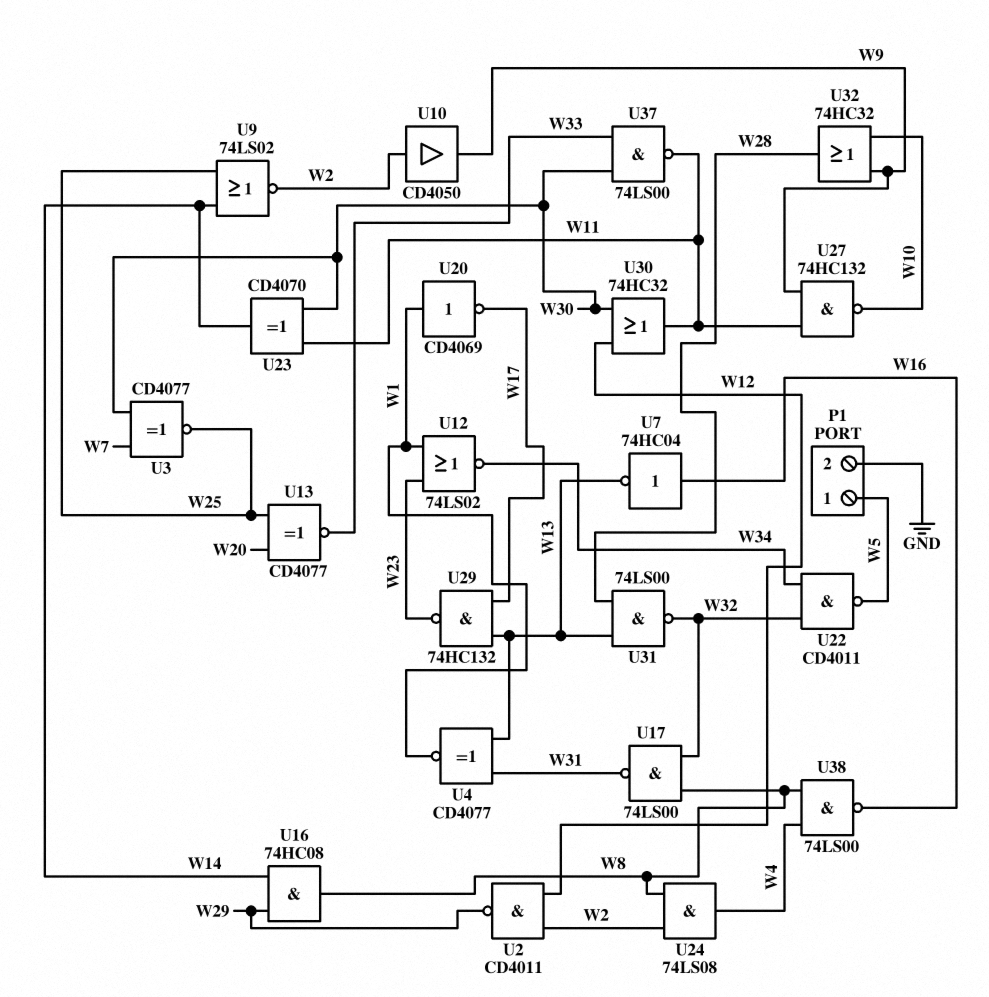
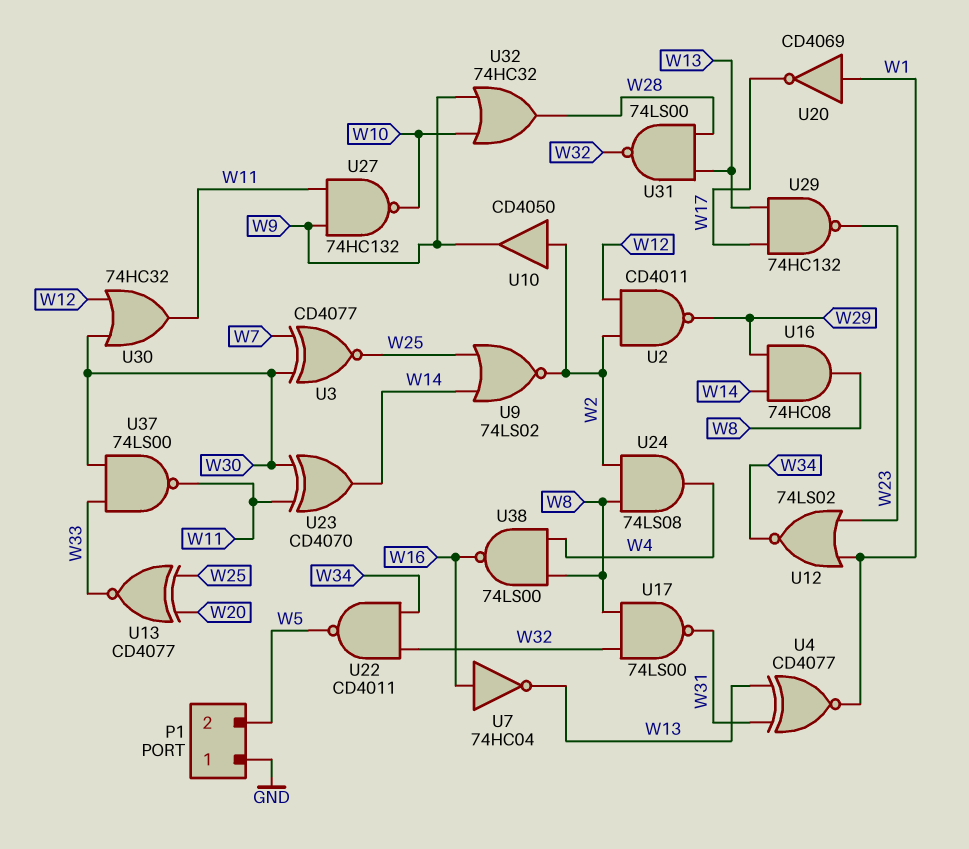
P1 pin 1: W5 -> GND
P1 pin 2: GND -> W5

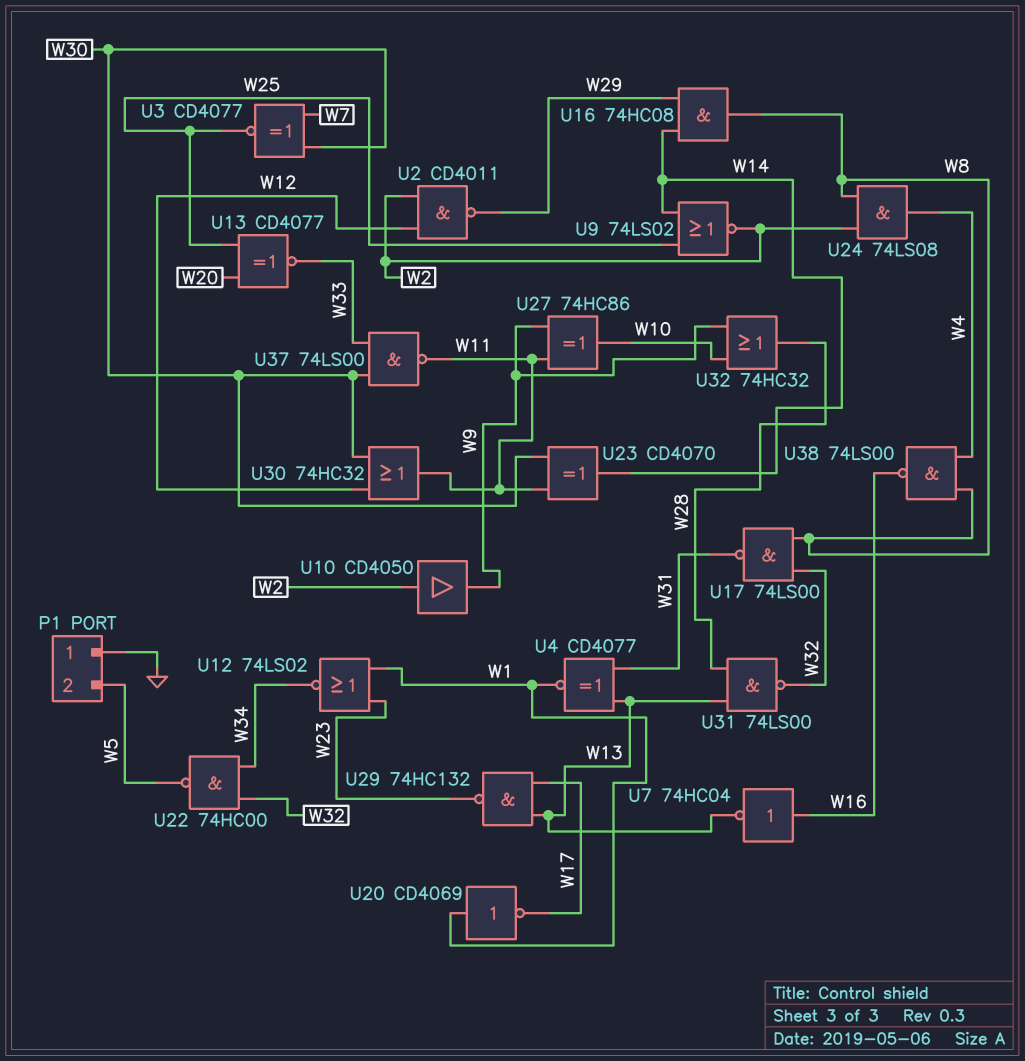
U22: NAND CD4011 (in W32, in W34, out W5) -> NAND 74HC00 (in W32, in W34, out W5)
U27: NAND 74HC132 (in W9, in W11, out W10) -> XOR 74HC86 (in W9, in W11, out W10)

